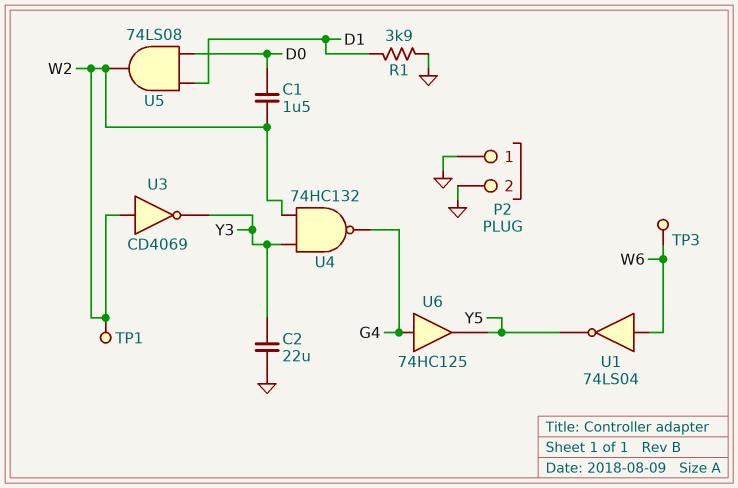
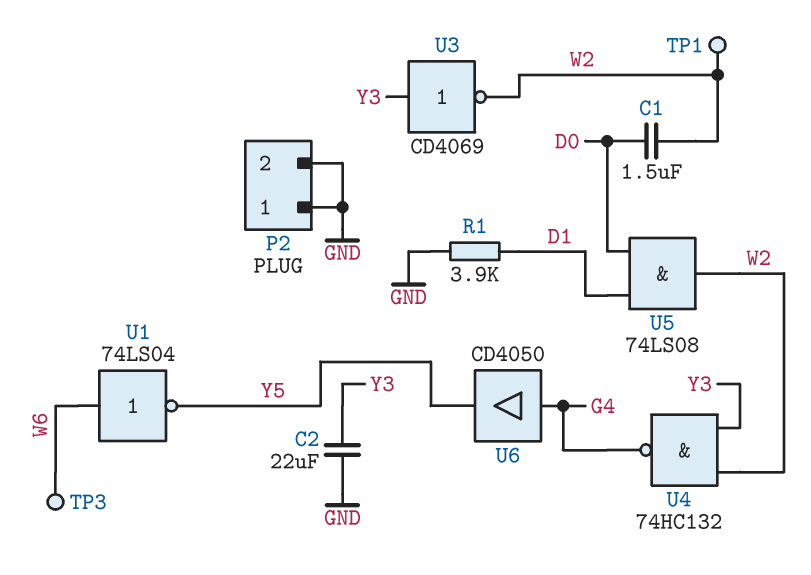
U3: NOT CD4069 (in W2, out Y3) -> NOT CD4069 (in Y3, out W2)
U6: buffer 74HC125 (in G4, out Y5) -> buffer CD4050 (in G4, out Y5)

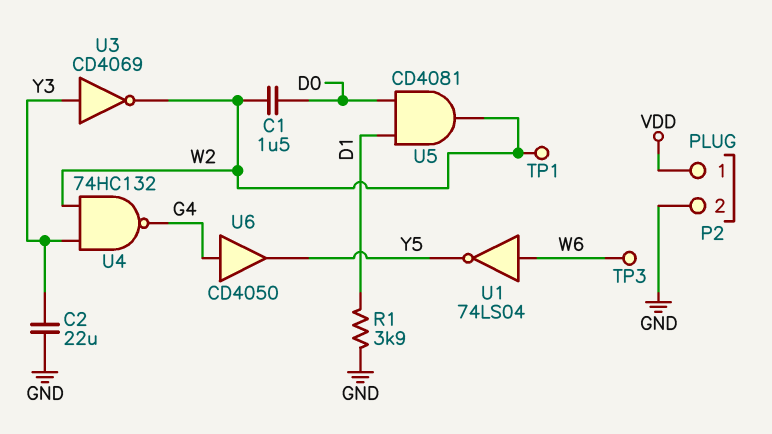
P2 pin 1: GND -> VDD
U5: AND 74LS08 (in D0, in D1, out W2) -> AND CD4081 (in D0, in D1, out W2)

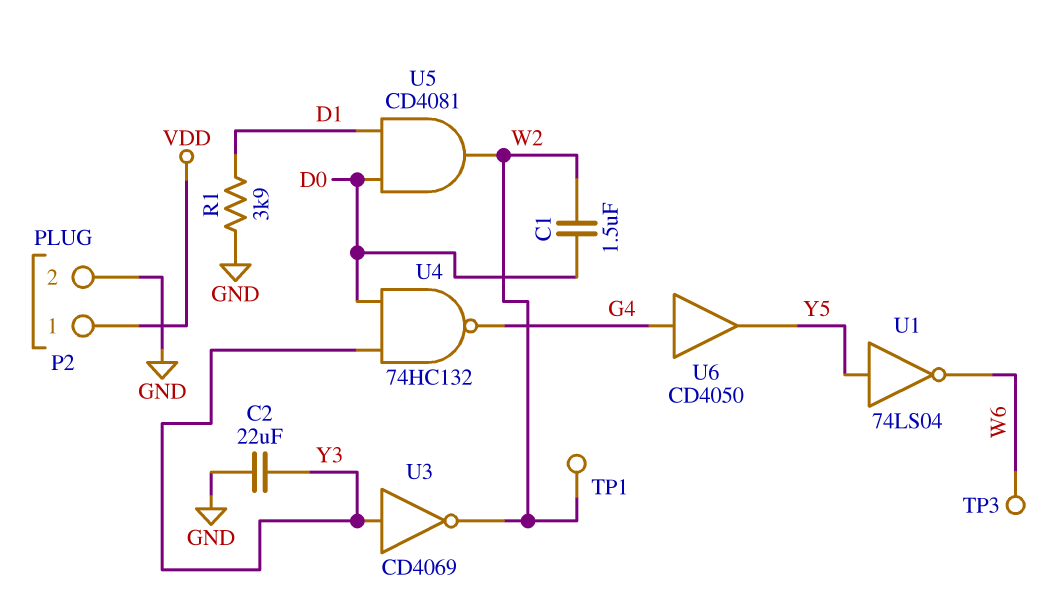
U1: NOT 74LS04 (in W6, out Y5) -> NOT 74LS04 (in Y5, out W6)
U4: NAND 74HC132 (in W2, in Y3, out G4) -> NAND 74HC132 (in D0, in Y3, out G4)

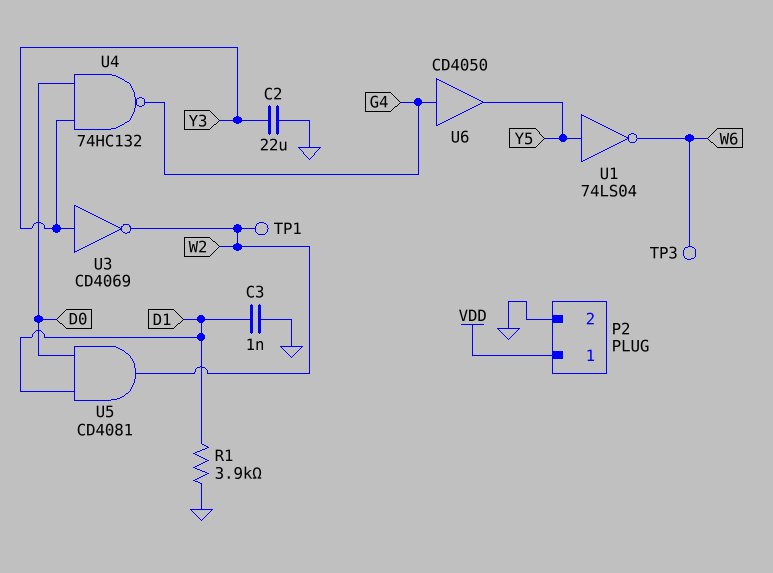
C1: 1.5uF (D0, W2) -> none
C3: none -> 1nF (D1, GND)

